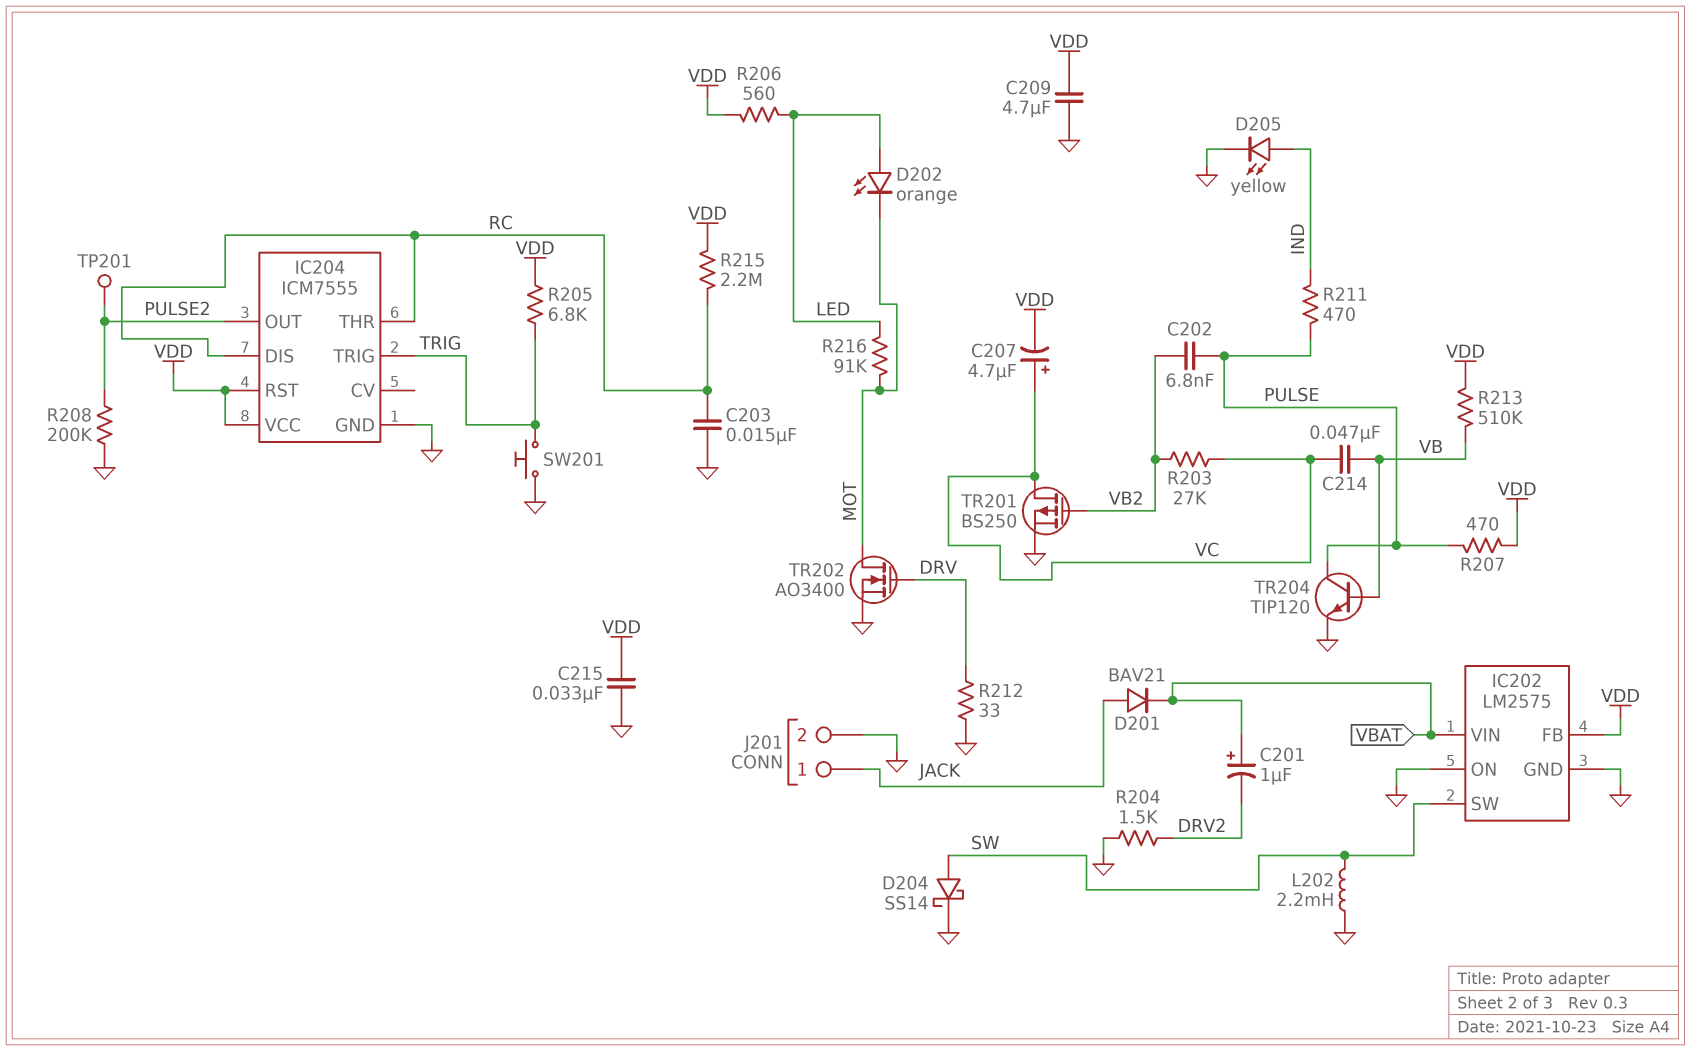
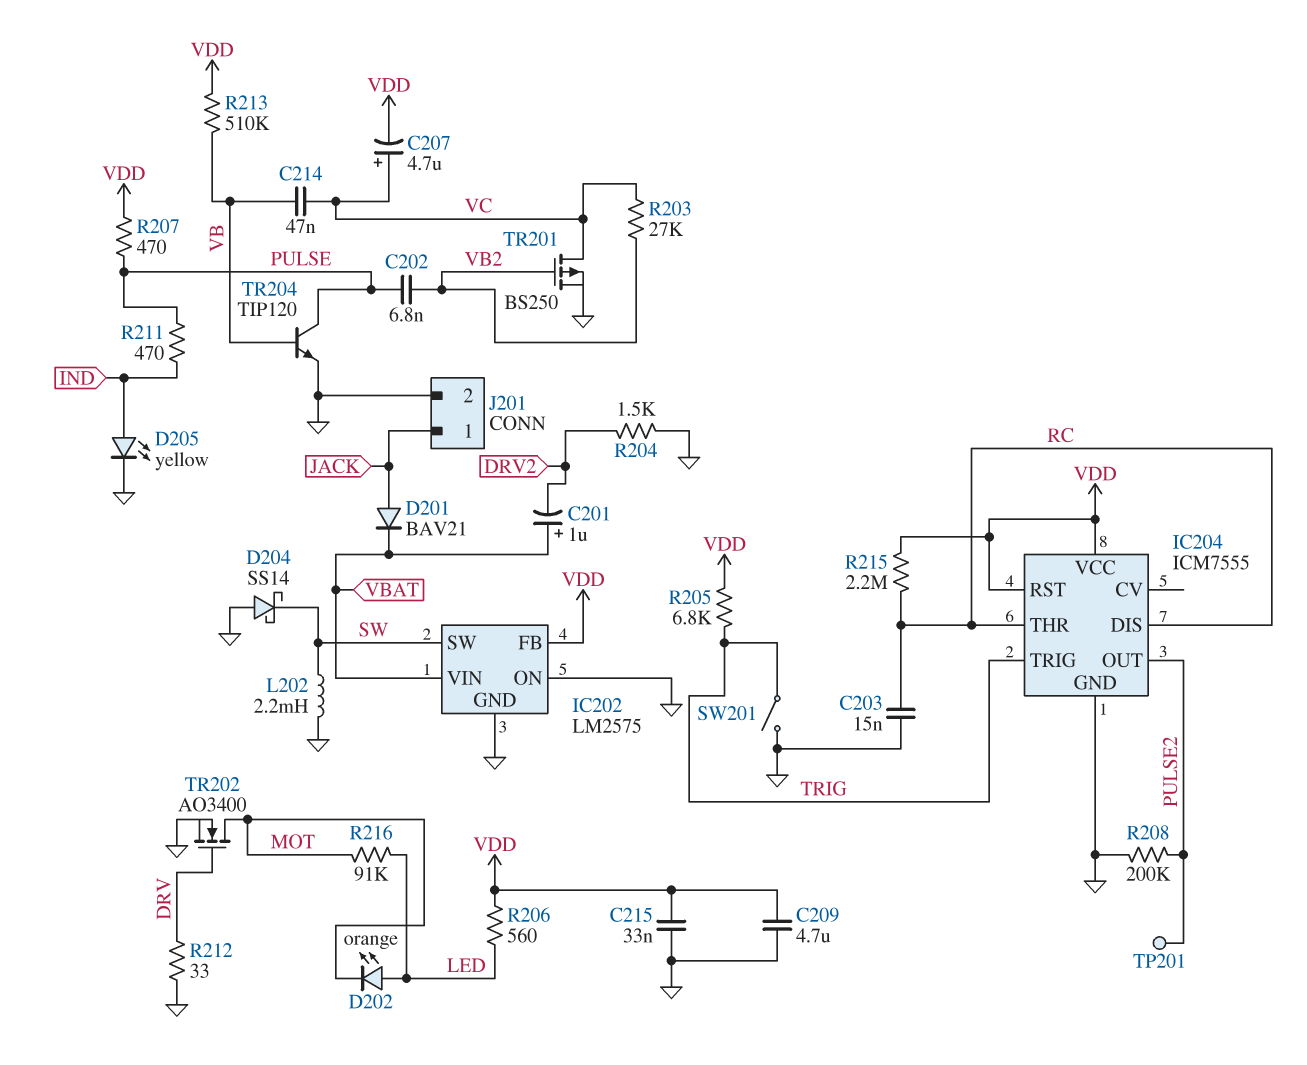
D204: schottky SS14 (A SW, K GND) -> schottky SS14 (A GND, K SW)
SW201: button (GND, TRIG) -> switch (GND, TRIG)

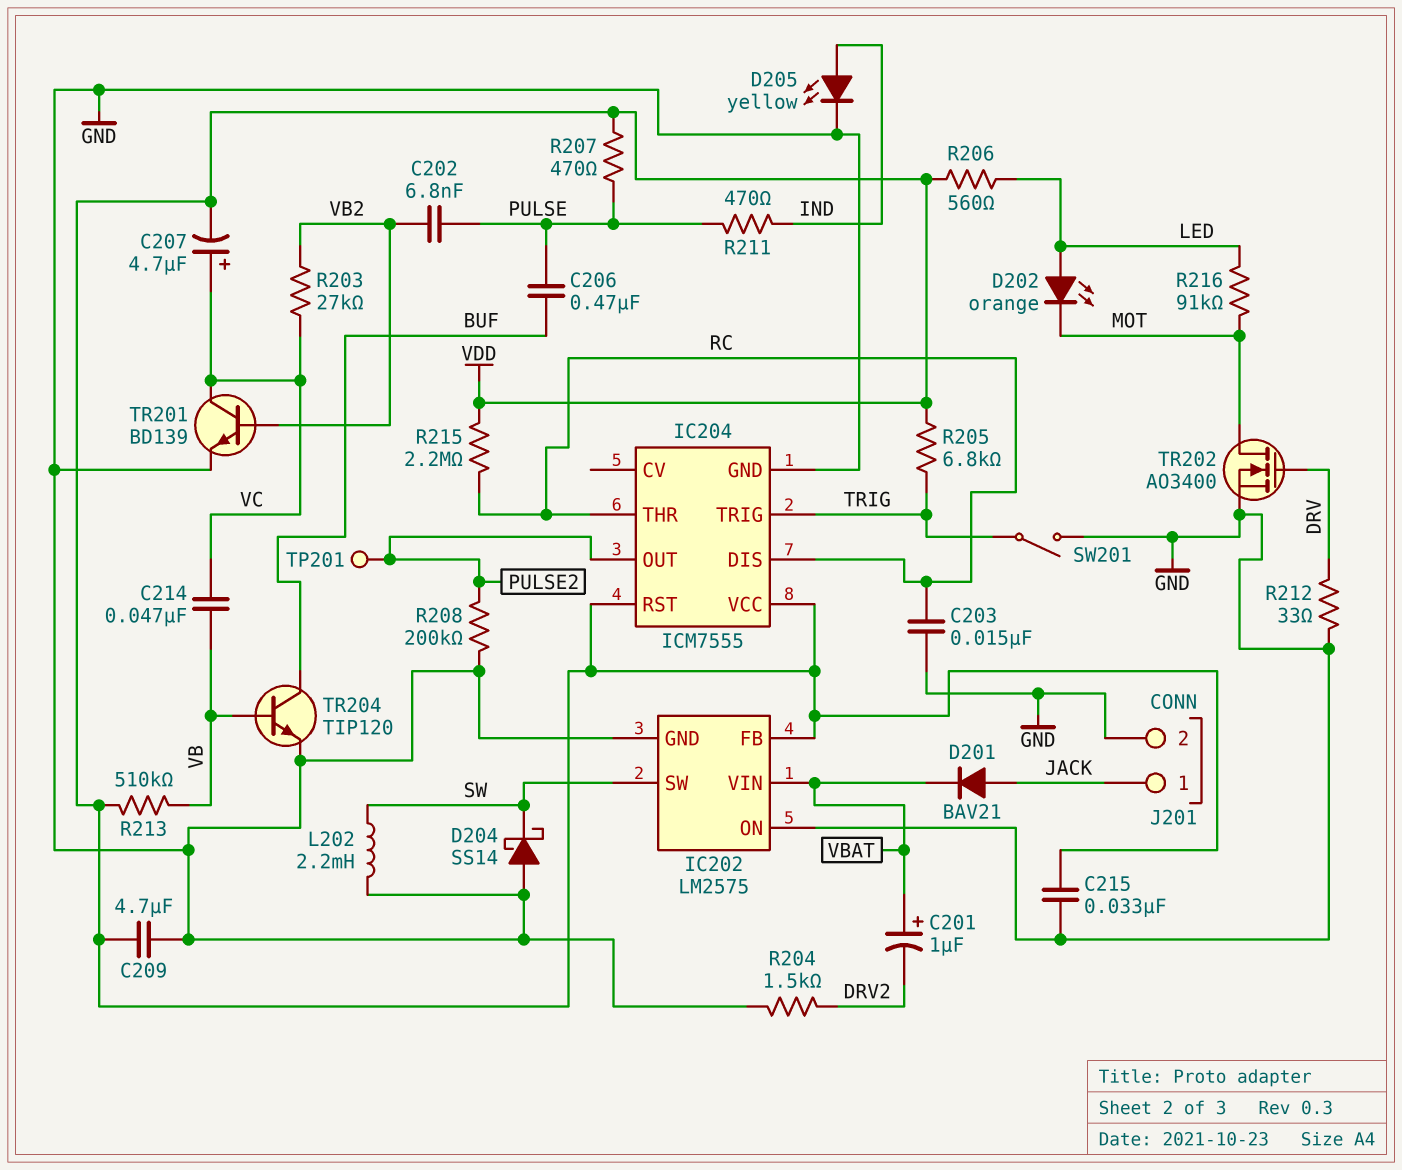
C206: none -> 470nF (BUF, PULSE)
TR201: PMOS BS250 (G VB2, D VC, S GND) -> NPN BD139 (B VB2, C VC, E GND)
TR204: NPN TIP120 (B VB, C PULSE, E GND) -> NPN TIP120 (B VB, C BUF, E GND)

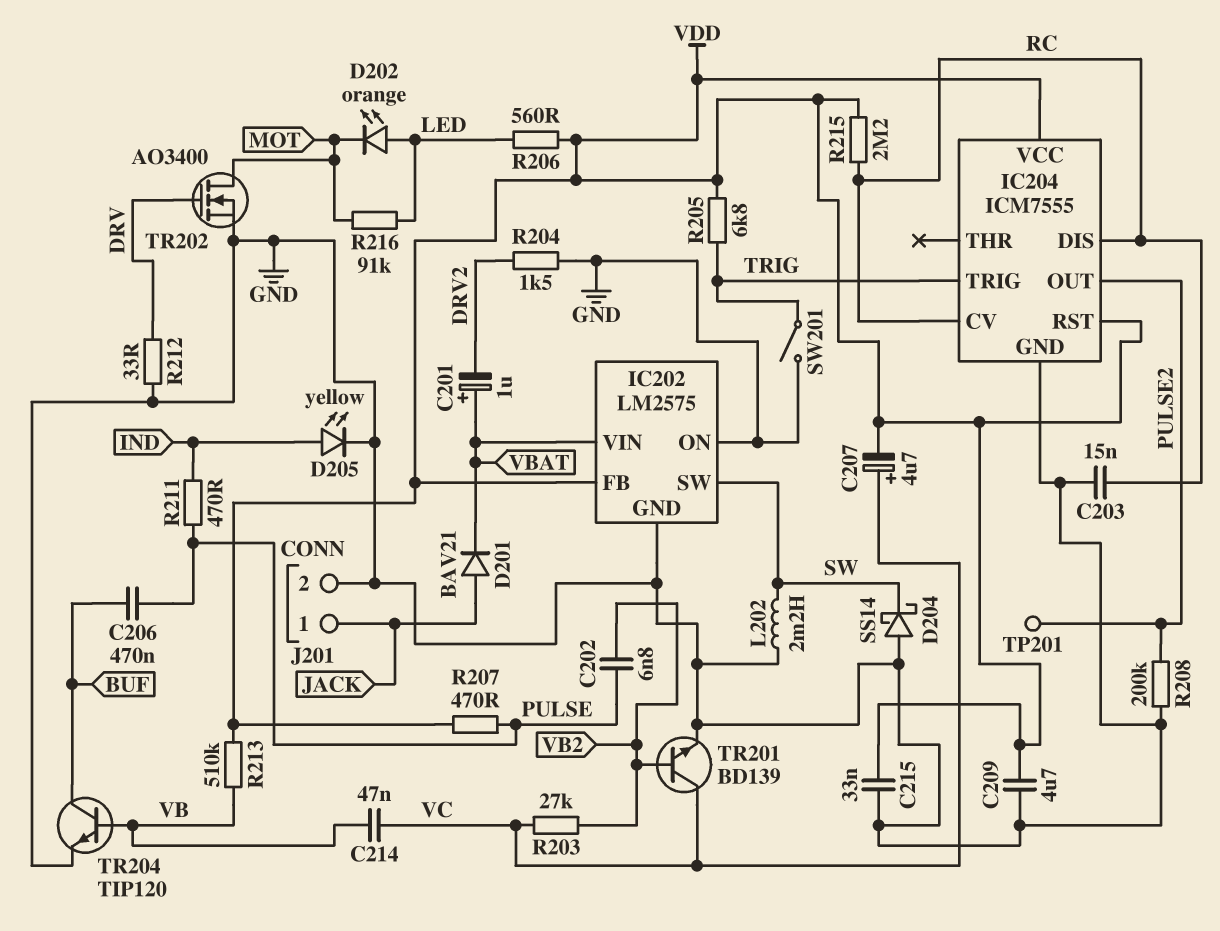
IC204 pin CV: none -> RC
IC204 pin THR: RC -> none

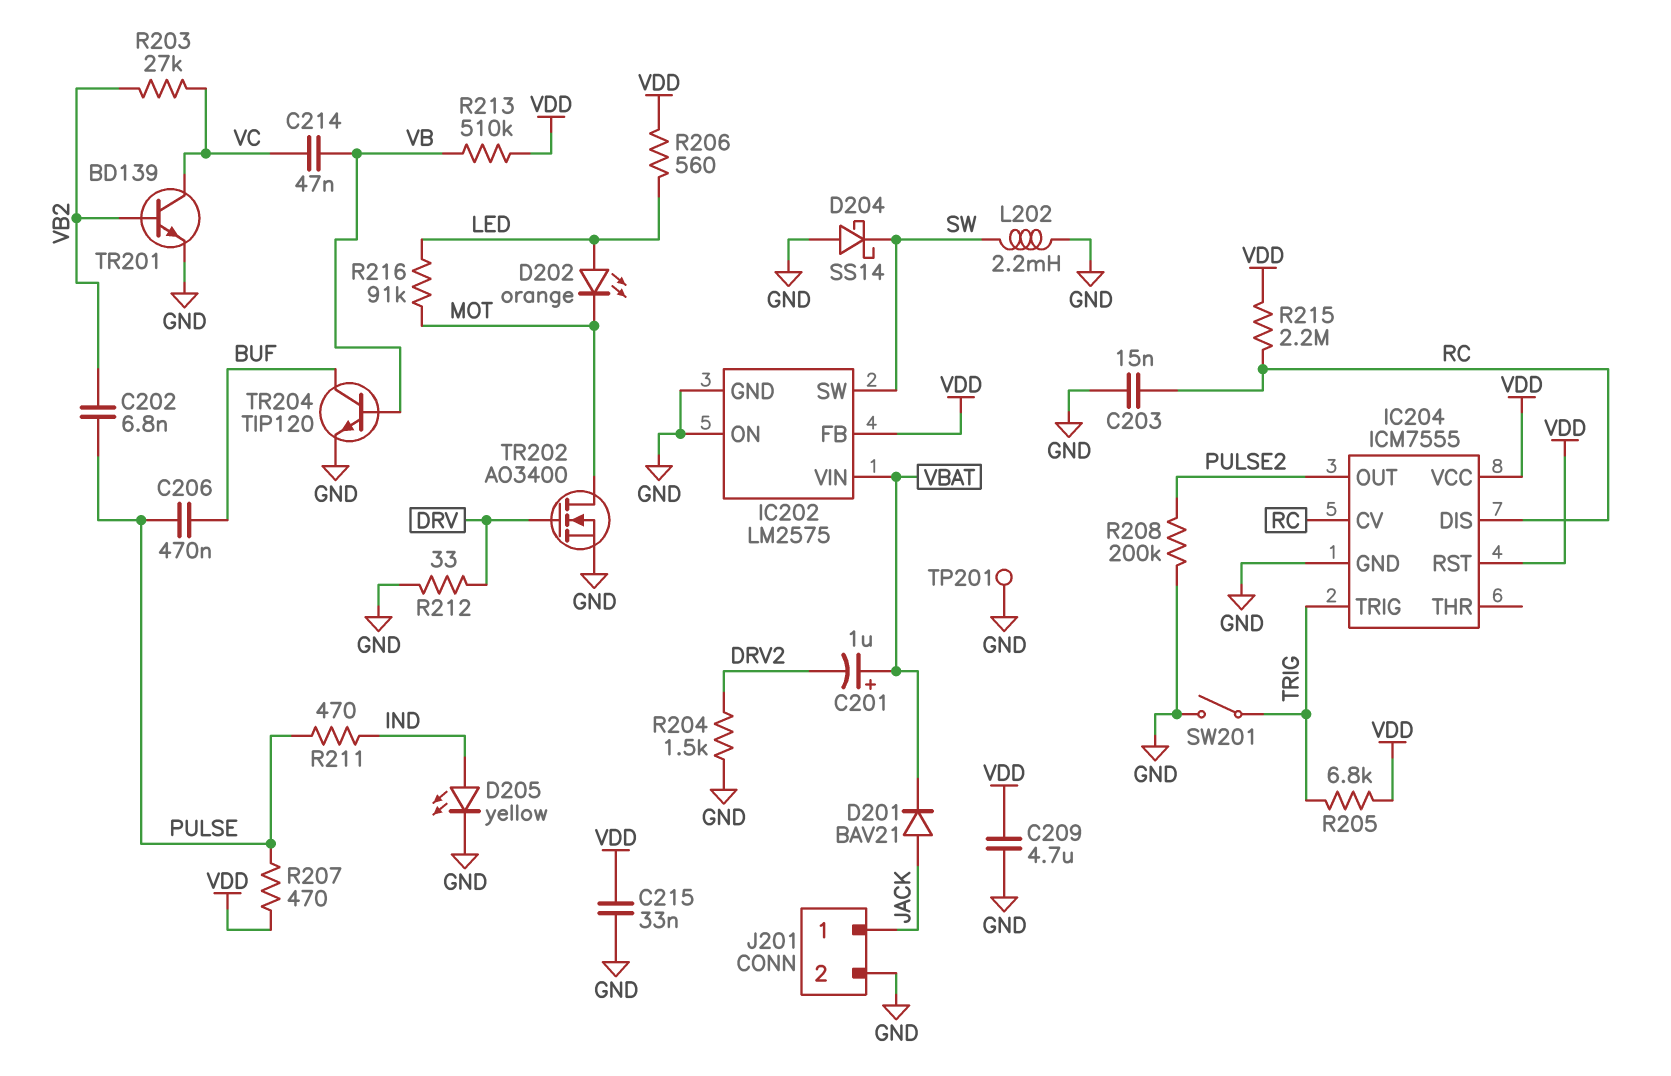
C207: 4.7uF (plus VC, minus VDD) -> none
TP201: test point (PULSE2) -> test point (GND)

